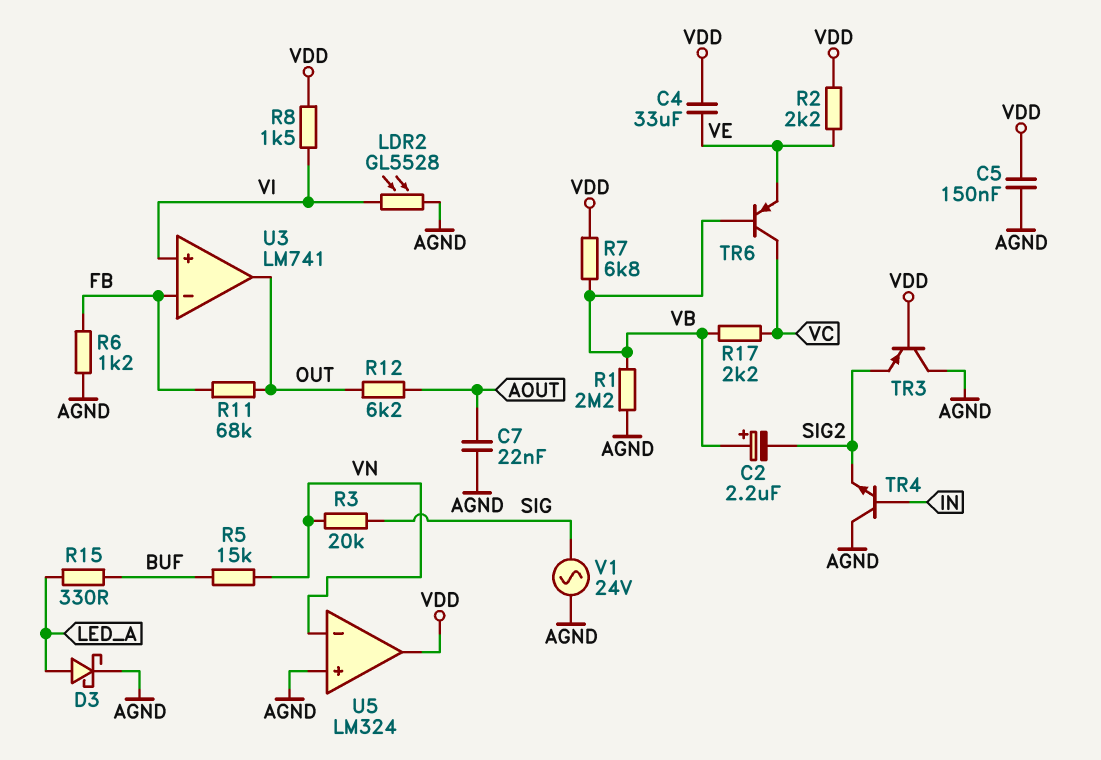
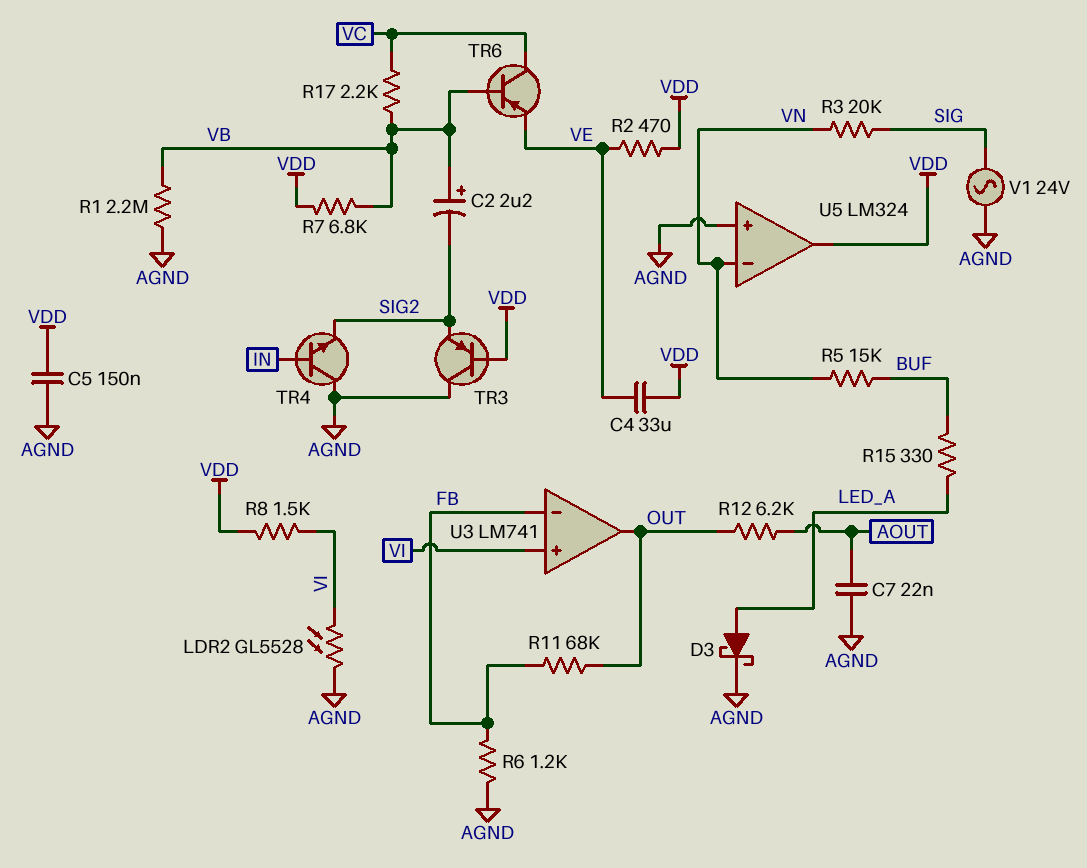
R2: 2.2k (VDD, VE) -> 470 (VDD, VE)

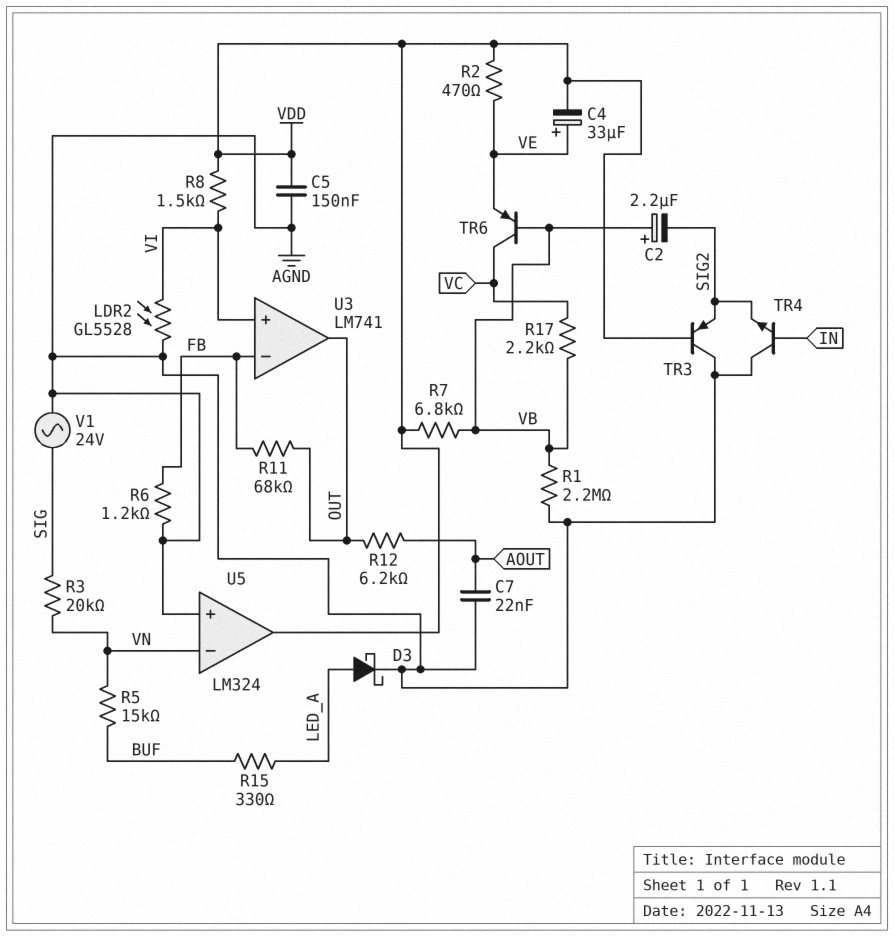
C4: 33uF (VDD, VE) -> 33uF (plus VE, minus VDD)

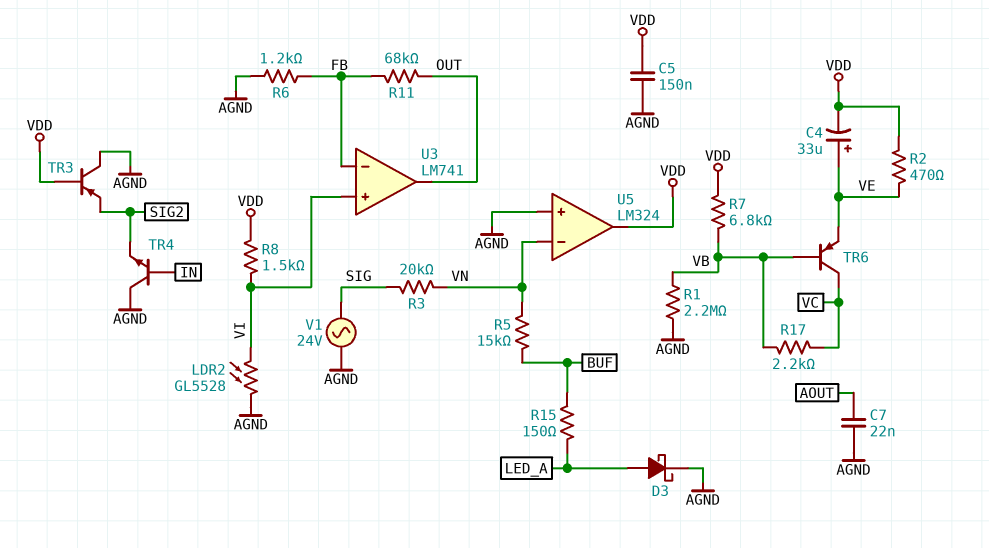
C2: 2.2uF (plus VB, minus SIG2) -> none
R12: 6.2k (AOUT, OUT) -> none
R15: 330 (BUF, LED_A) -> 150 (BUF, LED_A)

